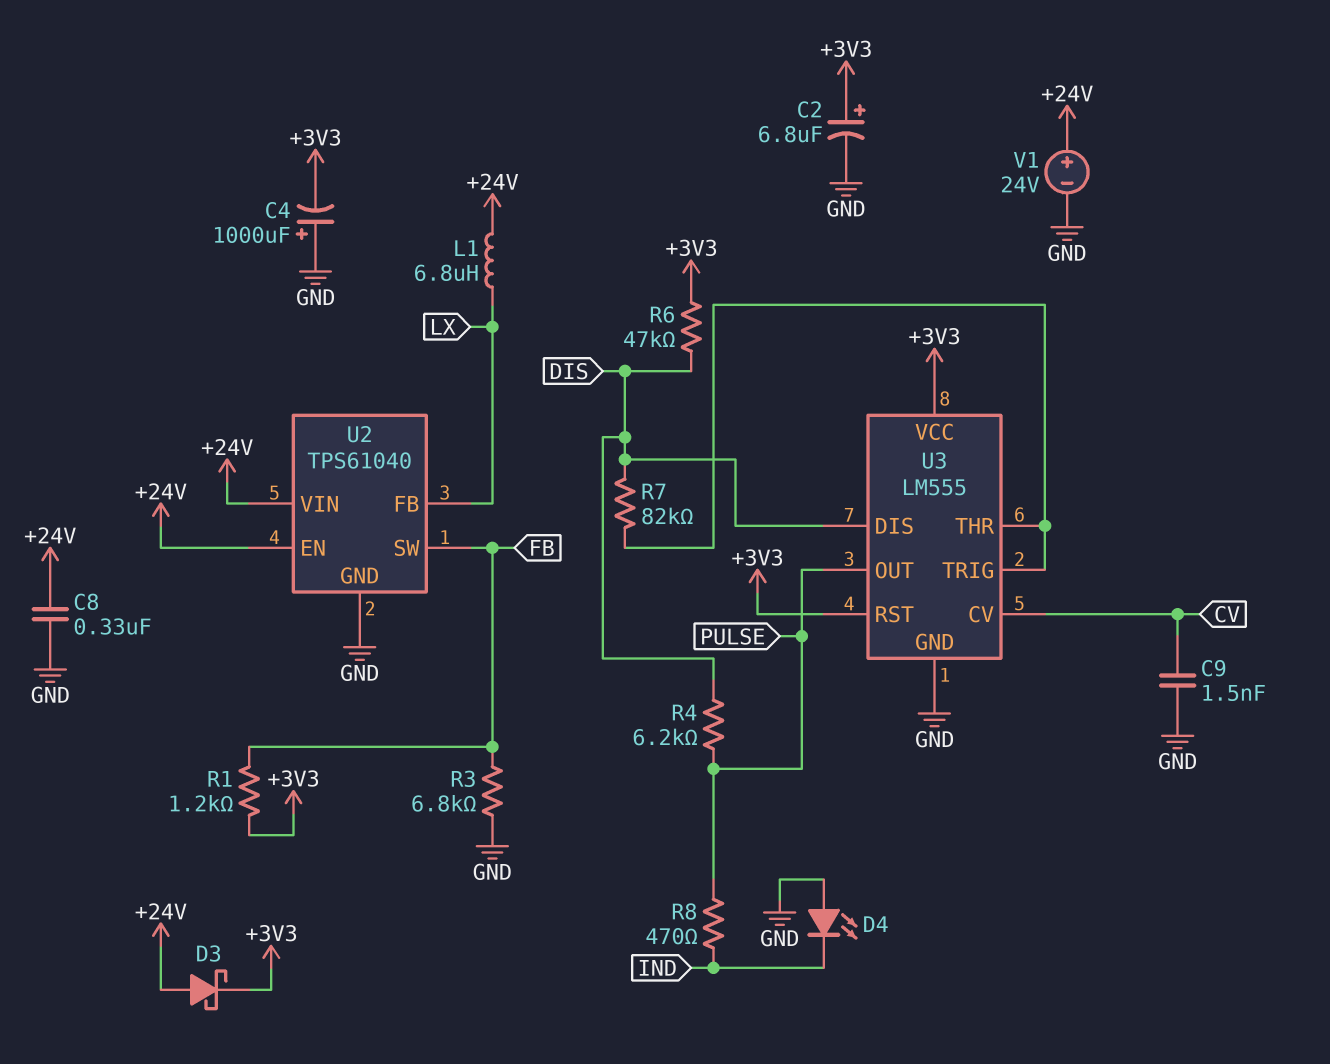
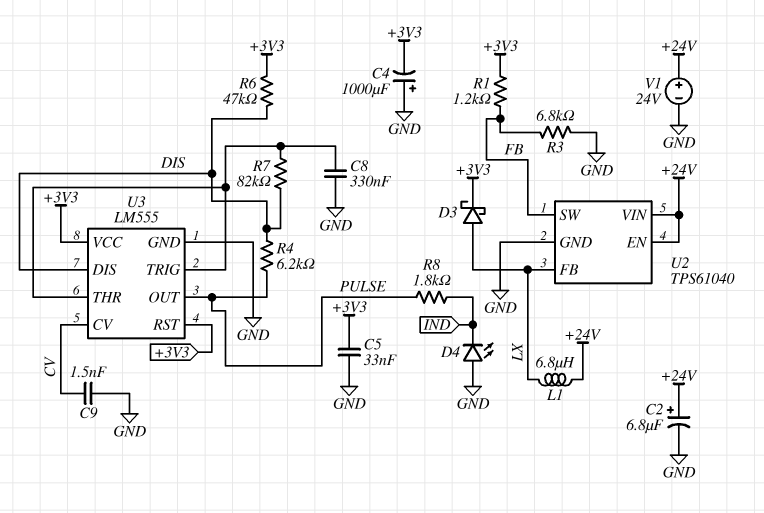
C2: 6.8uF (plus +3V3, minus GND) -> 6.8uF (plus +24V, minus GND)
C5: none -> 33nF (+3V3, GND)
C8: 330nF (+24V, GND) -> 330nF (GND, U3/THR)
D3: schottky (A +24V, K +3V3) -> schottky (A LX, K +3V3)
R8: 470 (IND, PULSE) -> 1.8k (IND, PULSE)

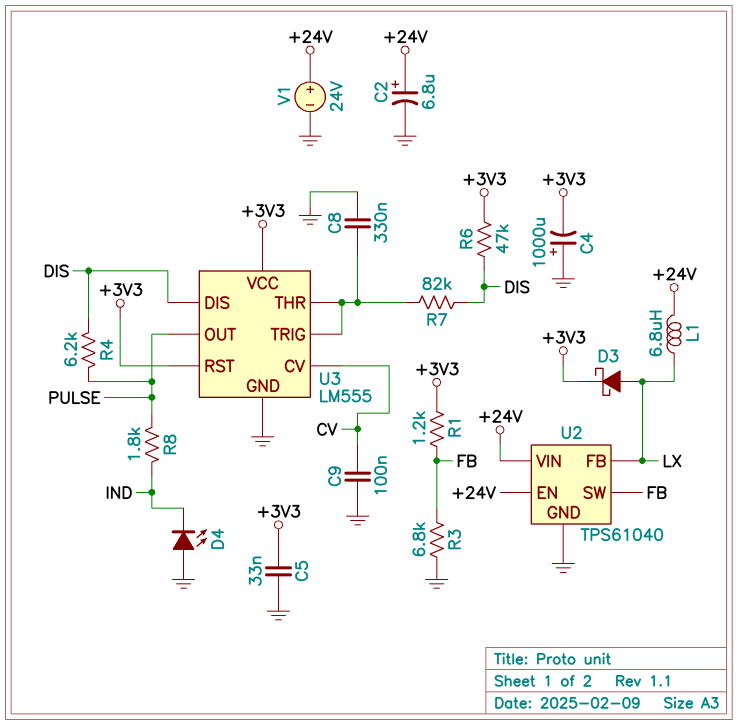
C9: 1.5nF (CV, GND) -> 100nF (CV, GND)

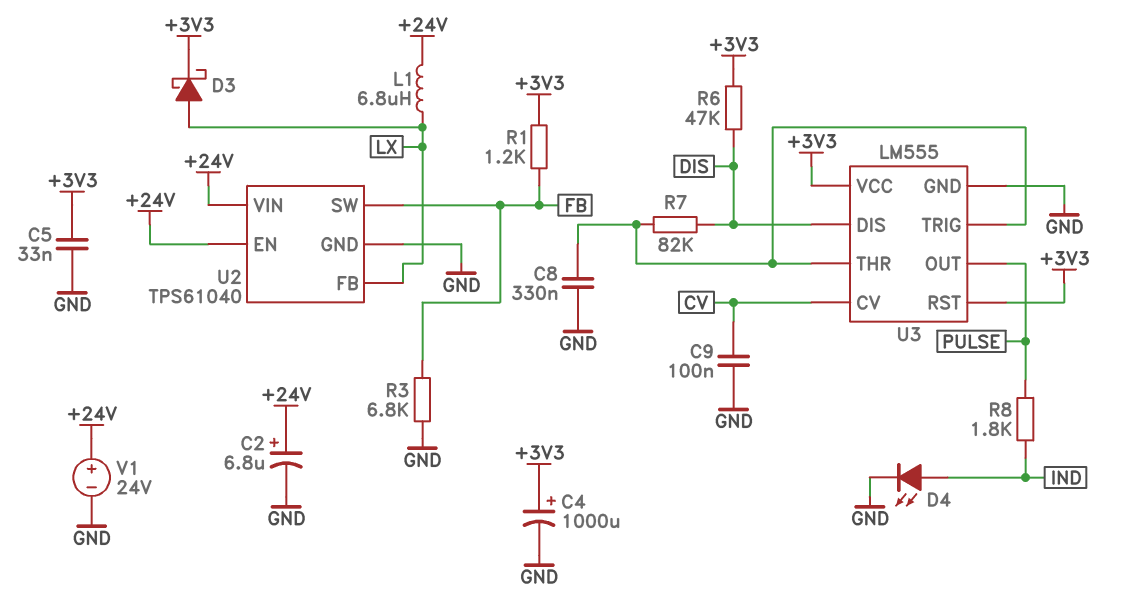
C4: 1000uF (plus GND, minus +3V3) -> 1000uF (plus +3V3, minus GND)
D4: LED (A GND, K IND) -> LED (A IND, K GND)
R4: 6.2k (DIS, PULSE) -> none

